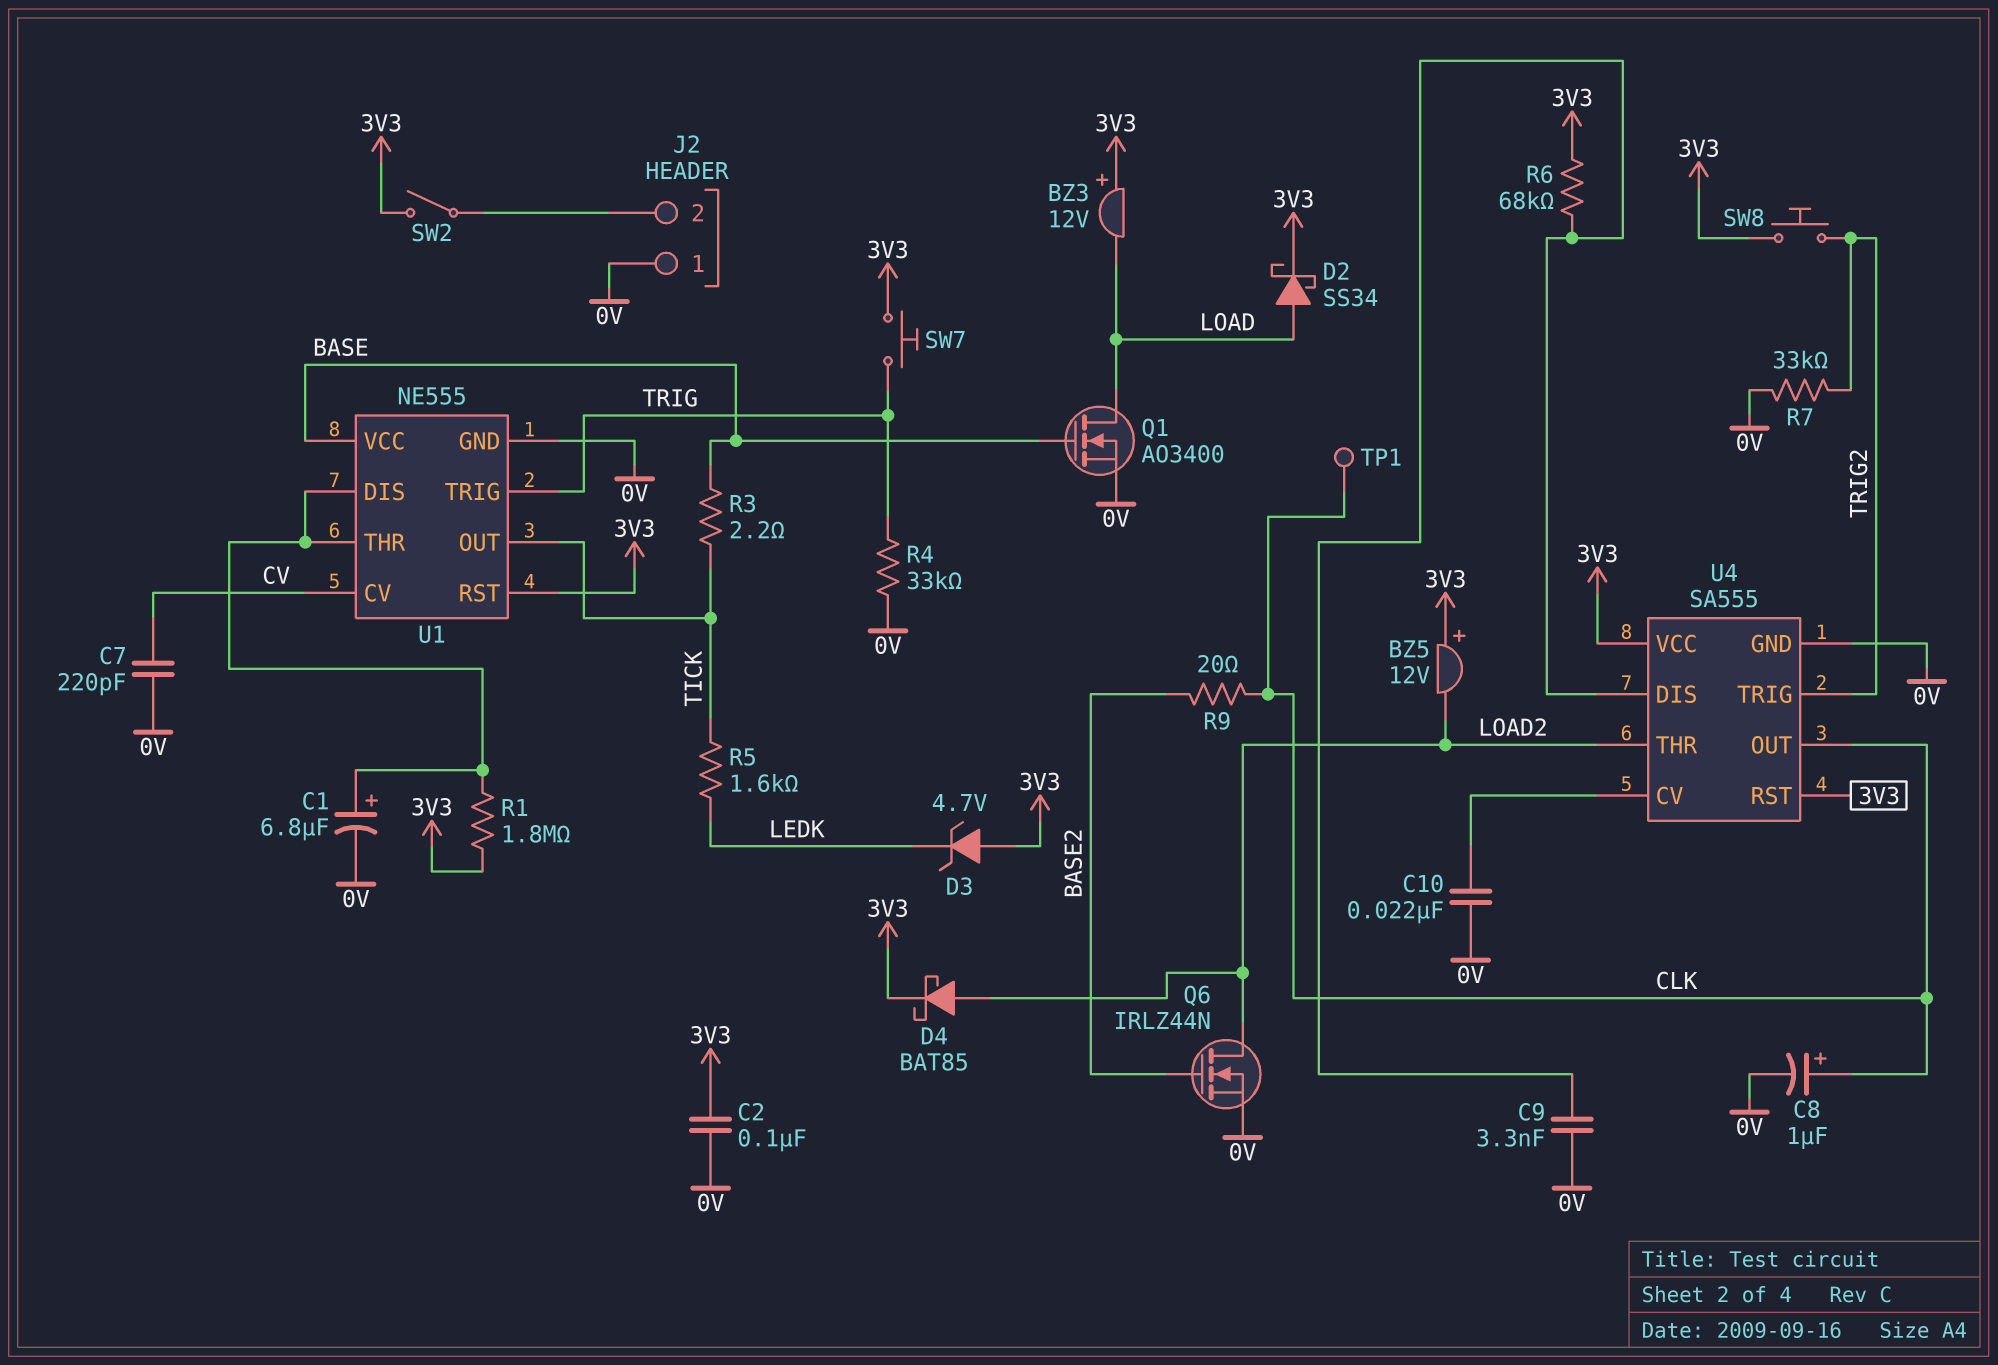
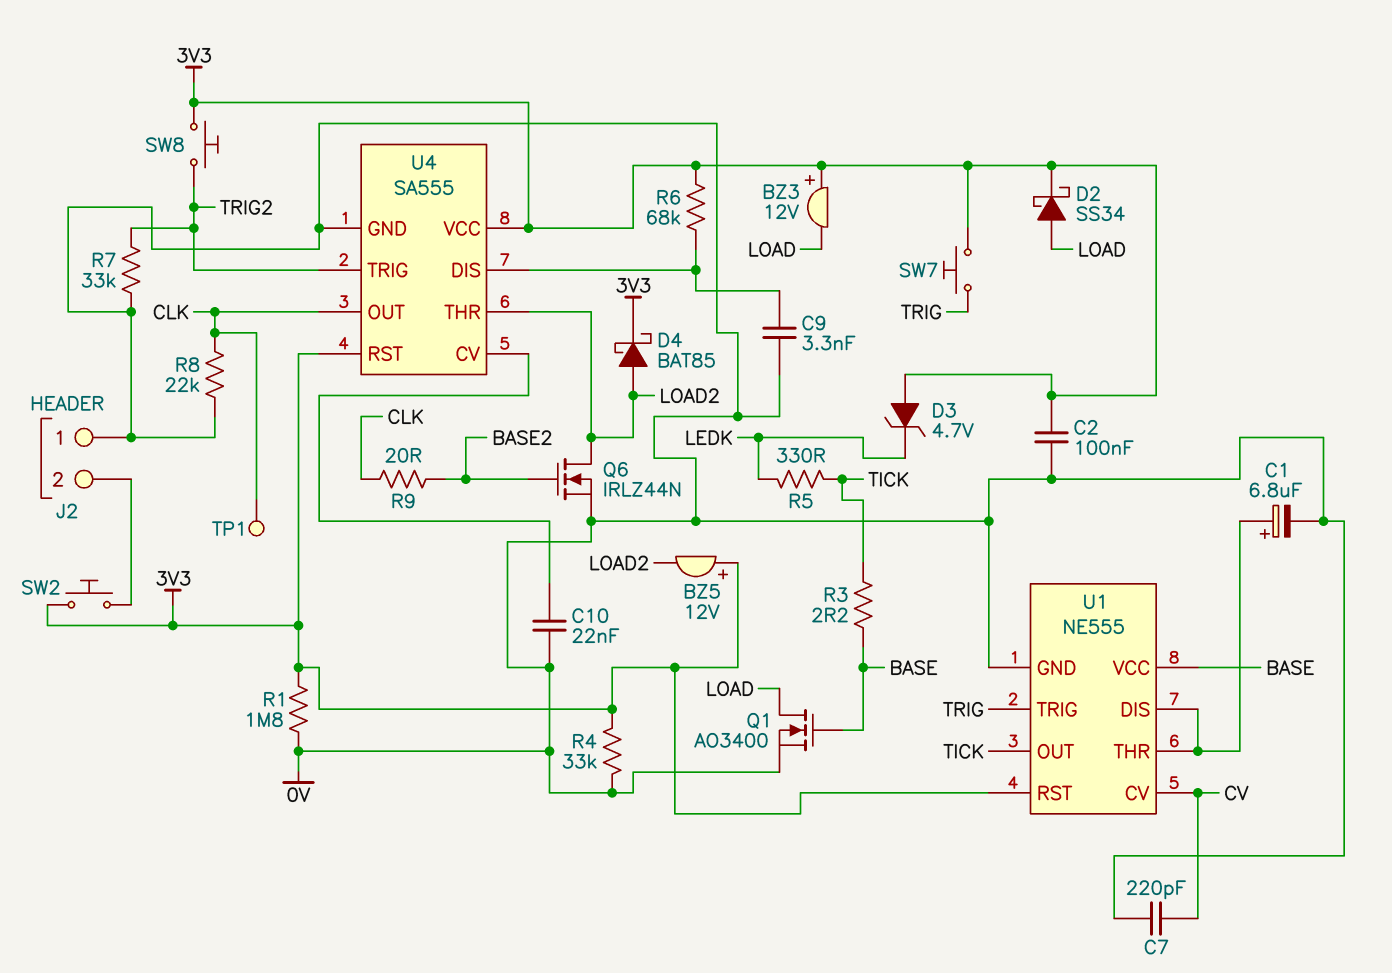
C8: 1uF (plus CLK, minus 0V) -> none
R1: 1.8M (3V3, U1/DIS) -> 1.8M (0V, 3V3)
R4: 33k (0V, TRIG) -> 33k (0V, 3V3)
R5: 1.6k (LEDK, TICK) -> 330 (LEDK, TICK)
R8: none -> 22k (0V, CLK)
SW2: switch (3V3, J2/2) -> button (3V3, J2/2)

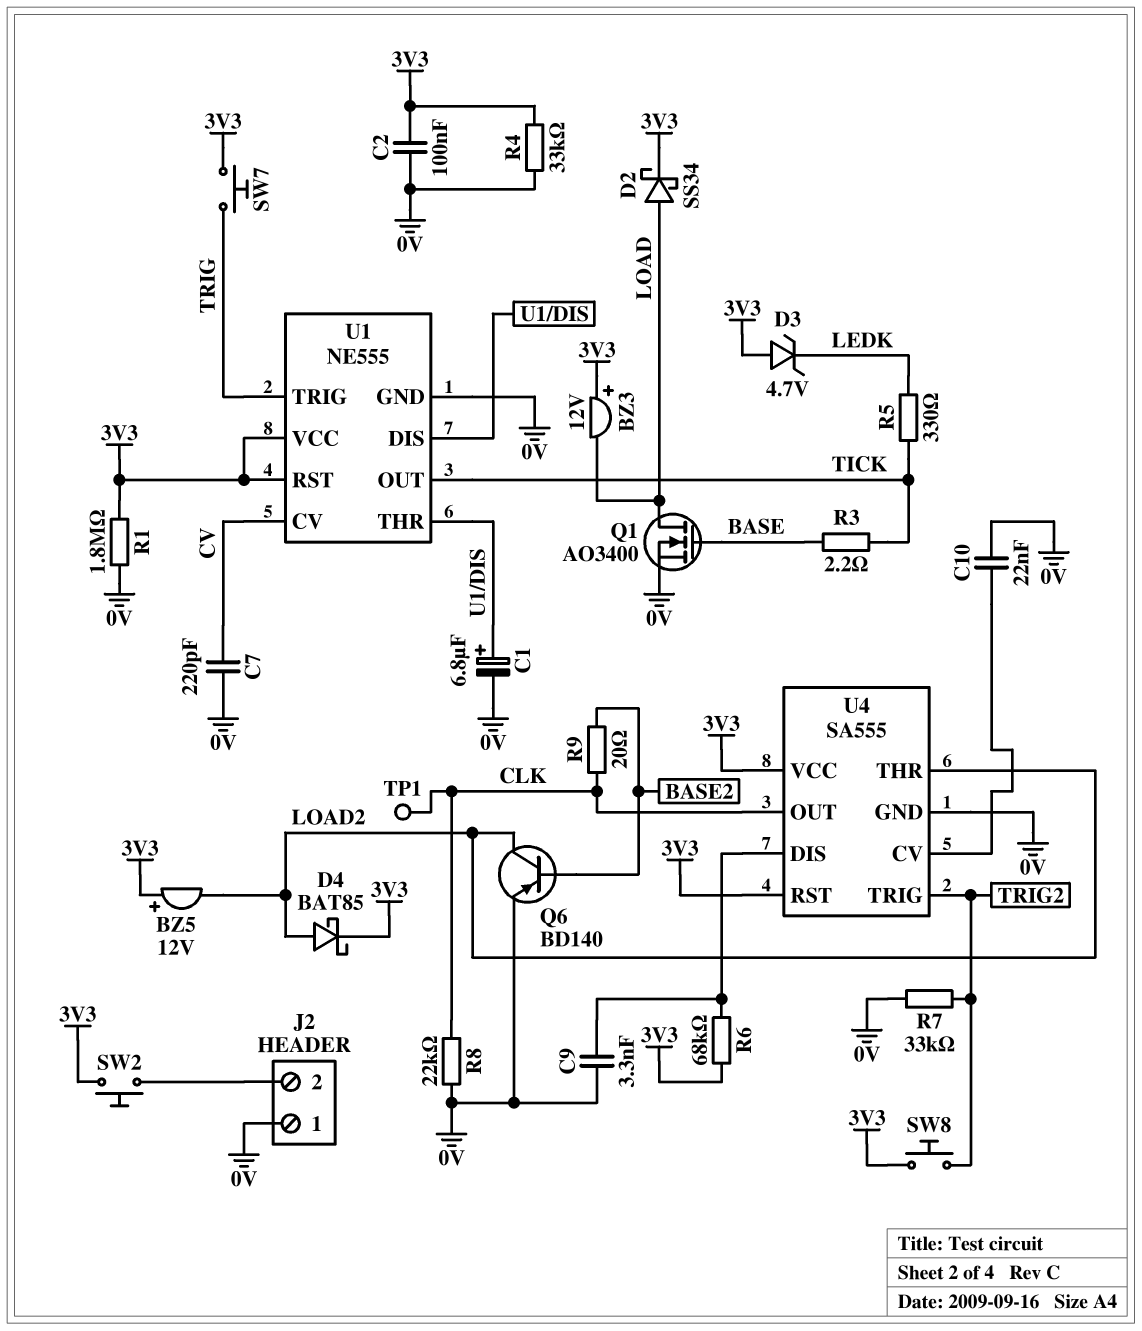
Q6: NMOS IRLZ44N (G BASE2, D LOAD2, S 0V) -> PNP BD140 (B BASE2, C LOAD2, E 0V)
U1 pin VCC: BASE -> 3V3

